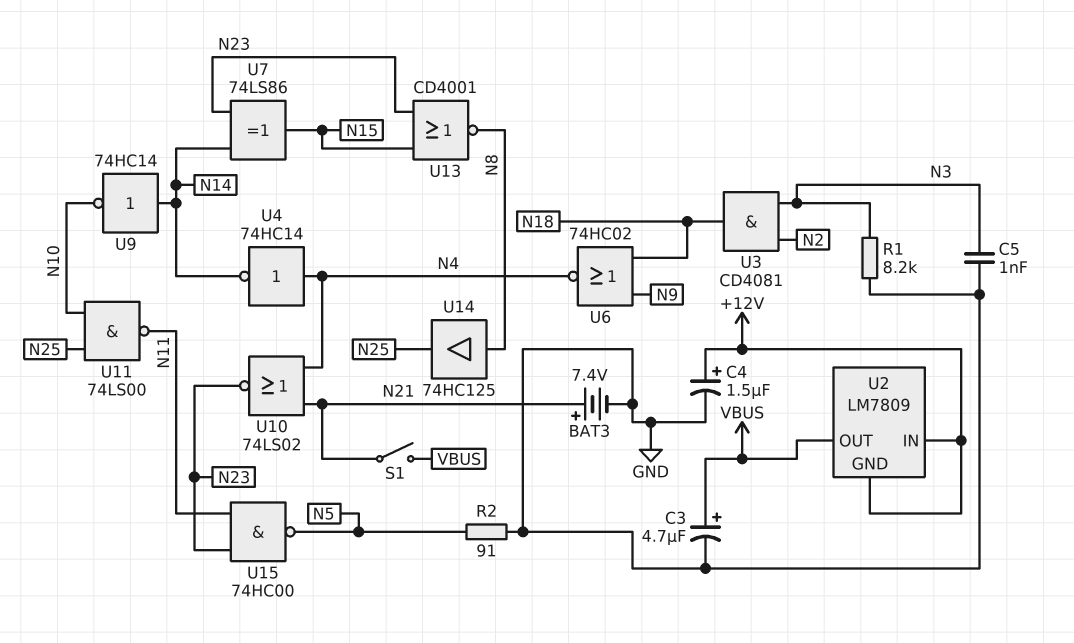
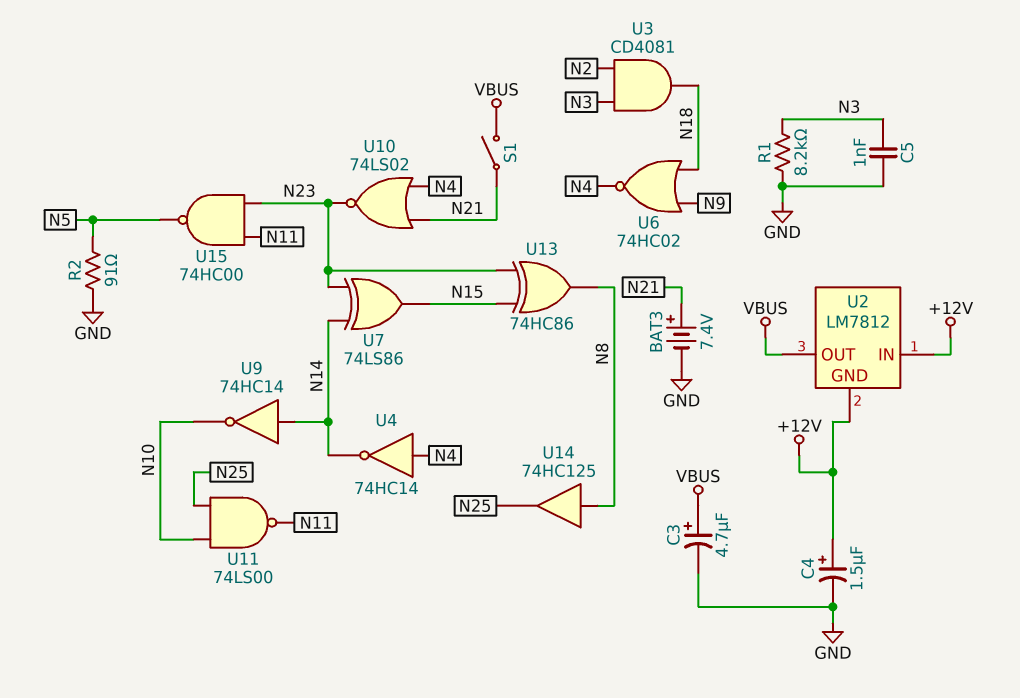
U2: LM7809 -> LM7812
U13: NOR CD4001 (in N15, in N23, out N8) -> XOR 74HC86 (in N15, in N23, out N8)

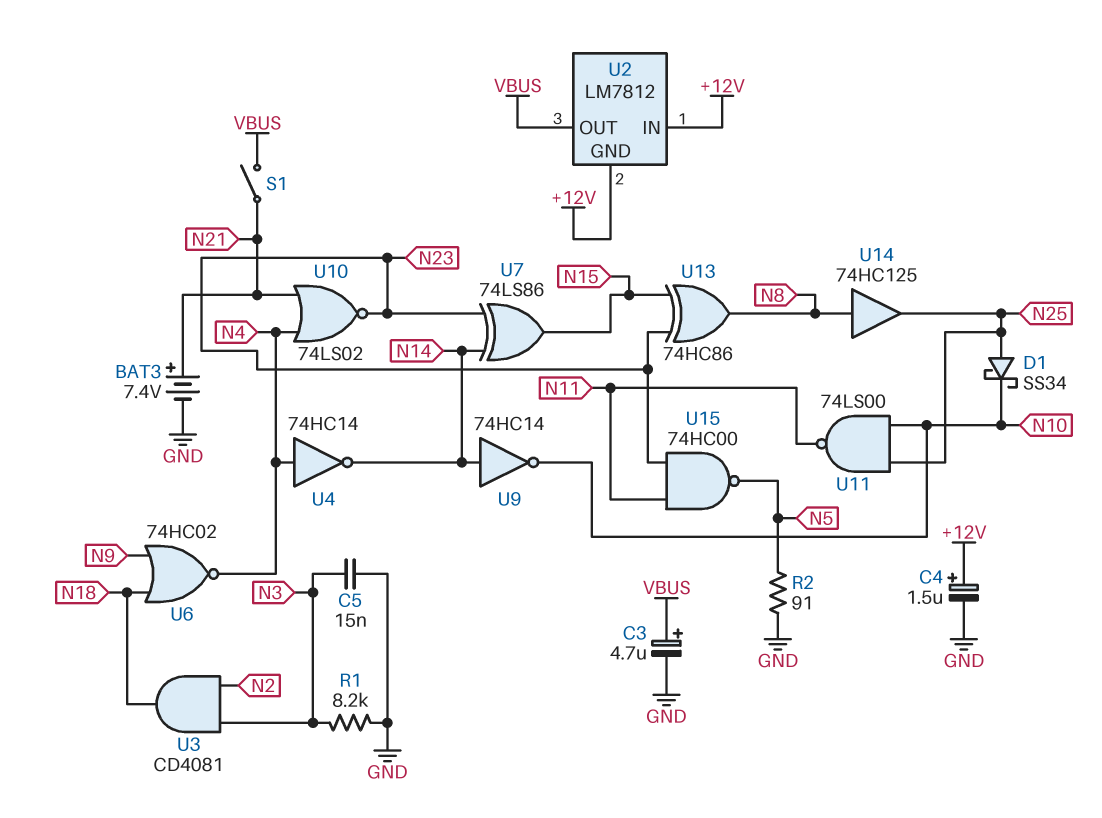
C5: 1nF (GND, N3) -> 15nF (GND, N3)
D1: none -> schottky SS34 (A N25, K N10)

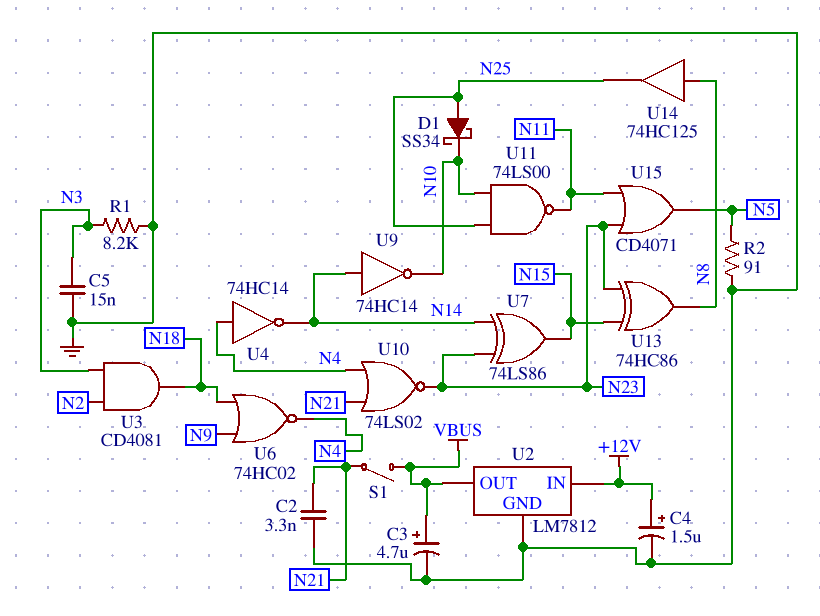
BAT3: 7.4V (plus N21, minus GND) -> none
C2: none -> 3.3nF (GND, N21)
U2 pin GND: +12V -> GND
U15: NAND 74HC00 (in N11, in N23, out N5) -> OR CD4071 (in N11, in N23, out N5)

